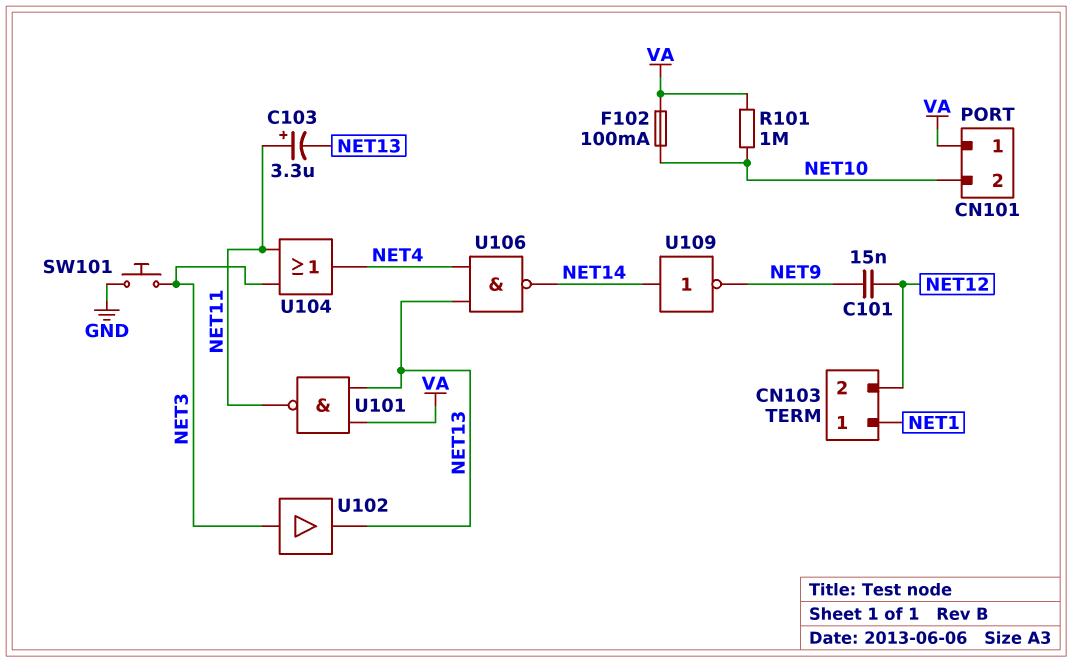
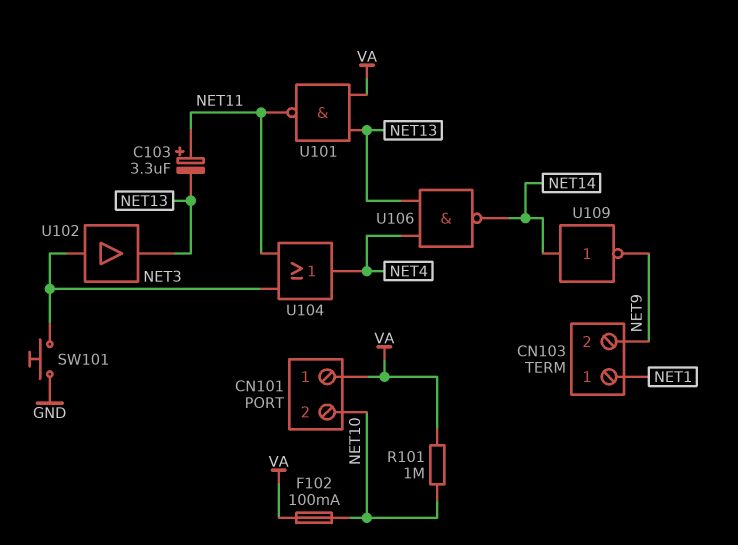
C101: 15nF (NET9, NET12) -> none
CN103 pin 2: NET12 -> NET9

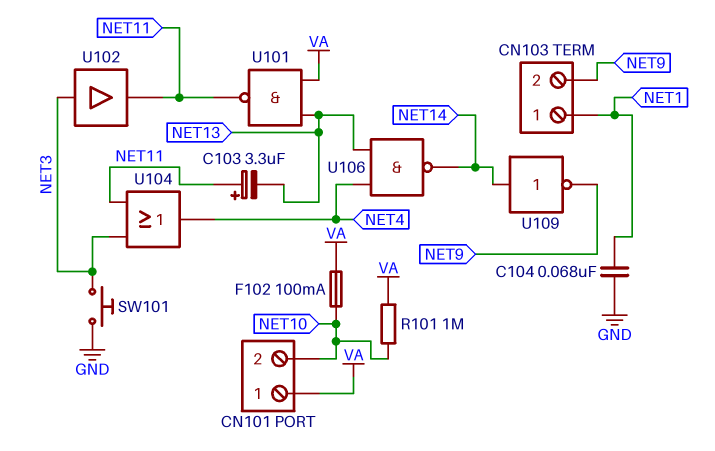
C104: none -> 68nF (GND, NET1)
U102: buffer (in NET3, out NET13) -> buffer (in NET3, out NET11)

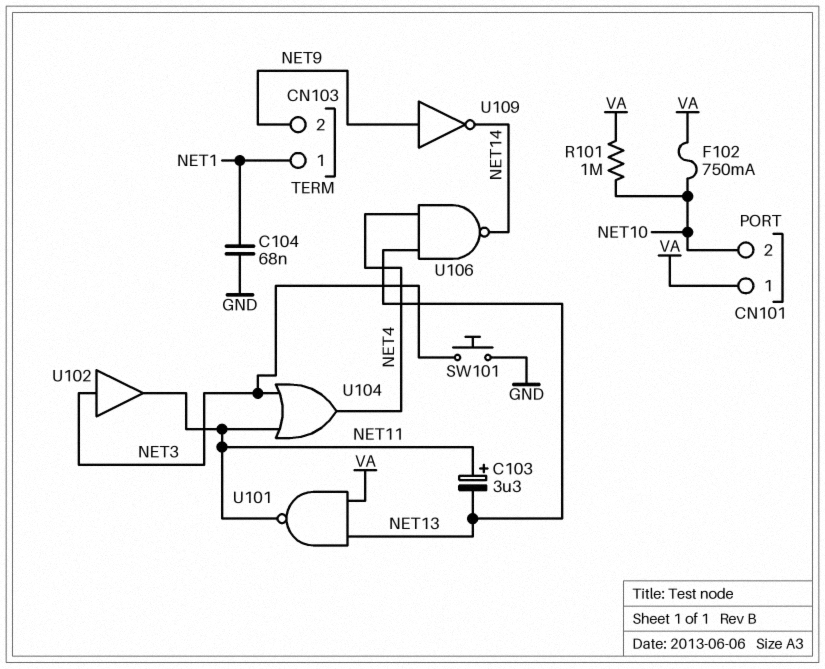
F102: 100mA (NET10, VA) -> 750mA (NET10, VA)
U109: NOT (in NET14, out NET9) -> NOT (in NET9, out NET14)

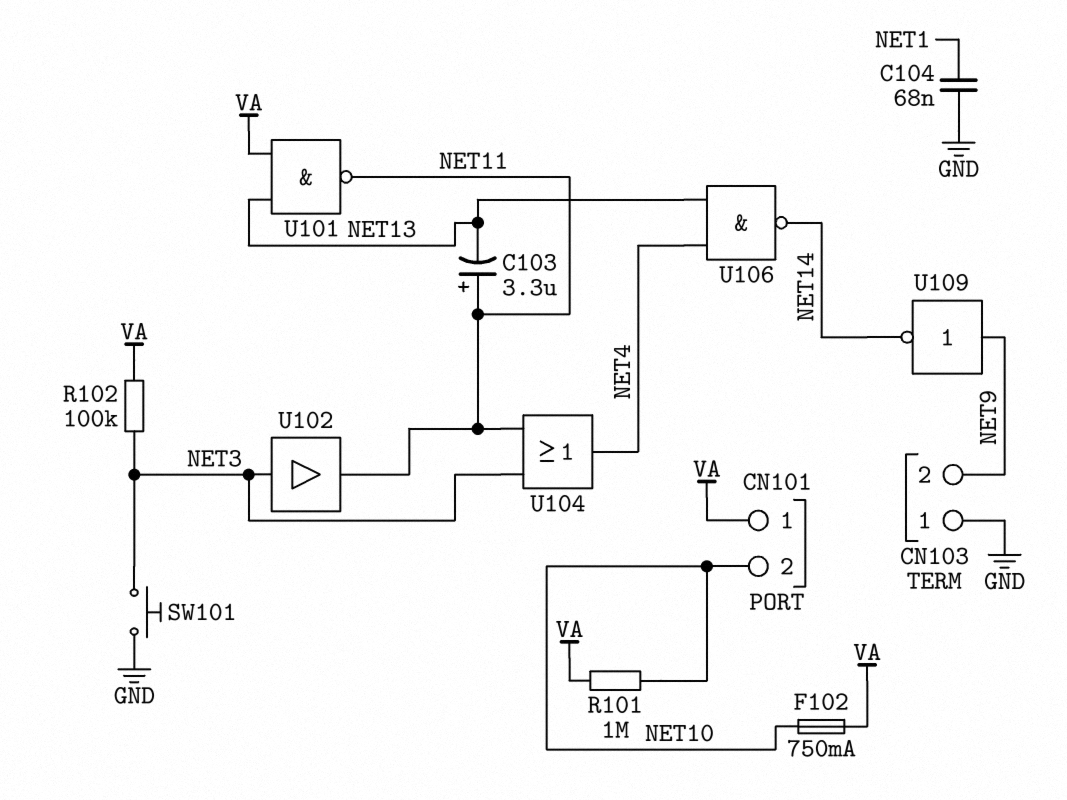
CN103 pin 1: NET1 -> GND
R102: none -> 100k (NET3, VA)

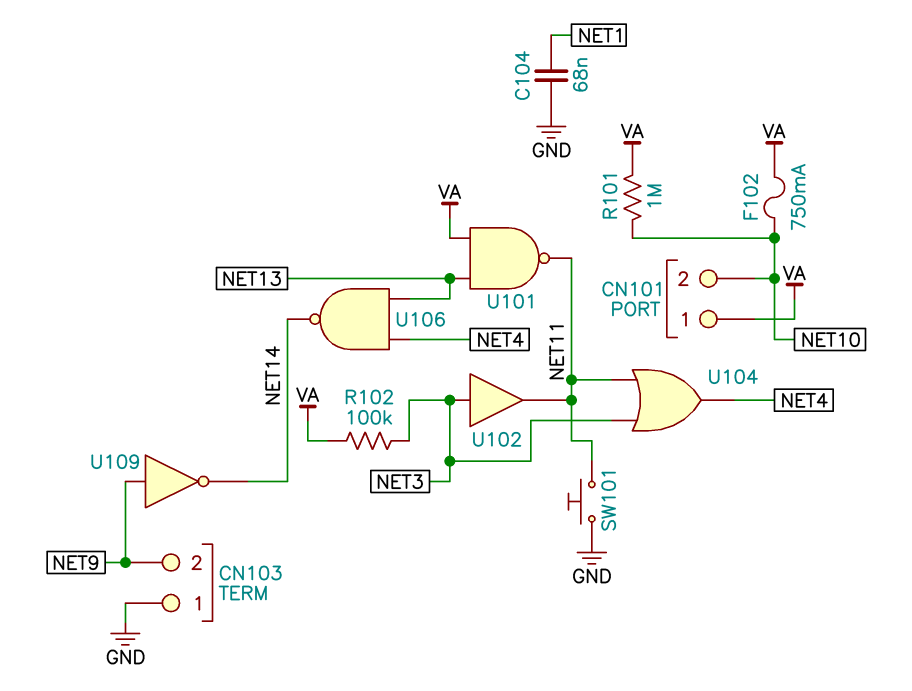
C103: 3.3uF (plus NET11, minus NET13) -> none
SW101: button (GND, NET3) -> button (GND, NET11)

